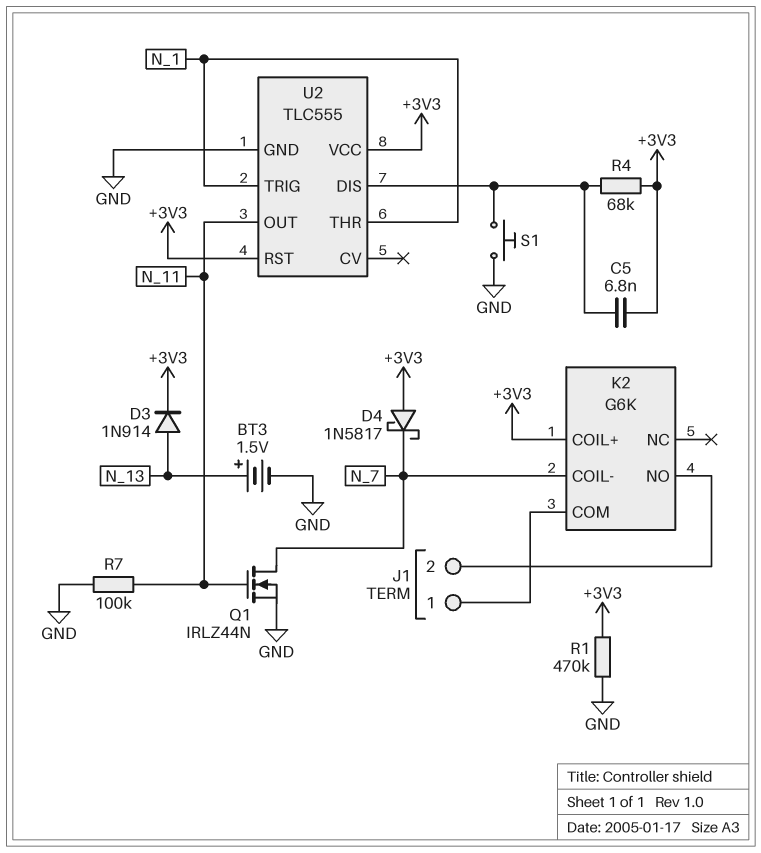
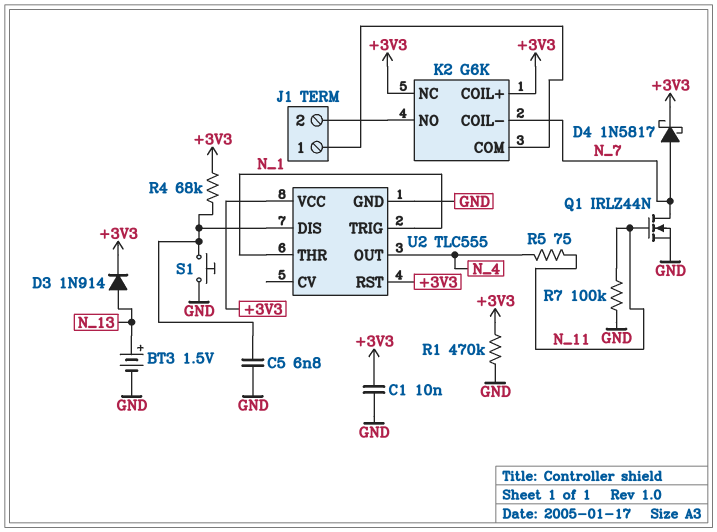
C1: none -> 10nF (+3V3, GND)
C5: 6.8nF (+3V3, U2/DIS) -> 6.8nF (GND, U2/DIS)
D4: schottky 1N5817 (A +3V3, K N_7) -> schottky 1N5817 (A N_7, K +3V3)
K2 pin NC: none -> +3V3
R5: none -> 75 (N_4, N_11)
U2 pin OUT: N_11 -> N_4

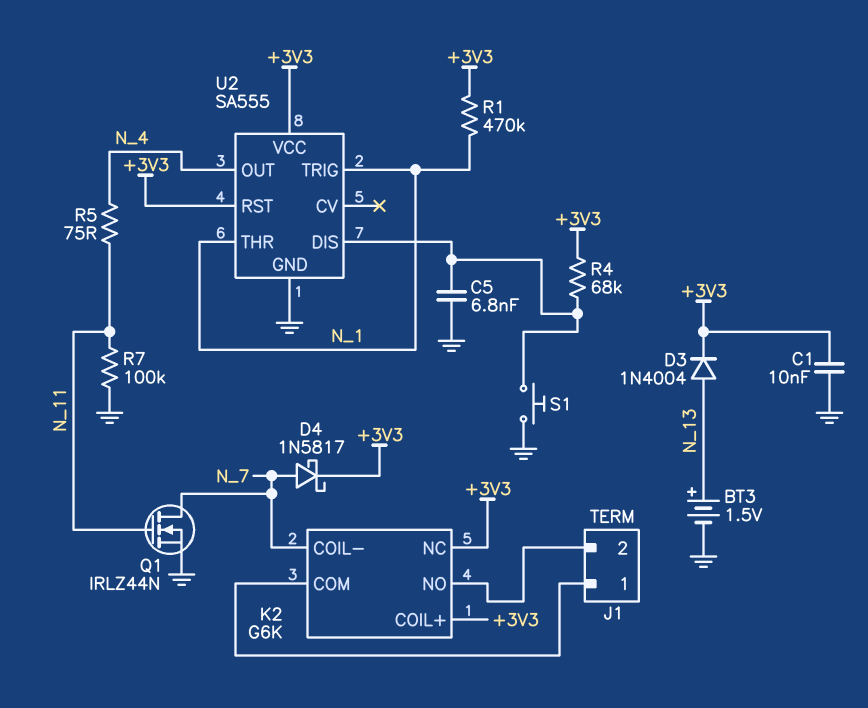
D3: diode 1N914 (A N_13, K +3V3) -> diode 1N4004 (A N_13, K +3V3)
R1: 470k (+3V3, GND) -> 470k (+3V3, N_1)
U2: TLC555 -> SA555

